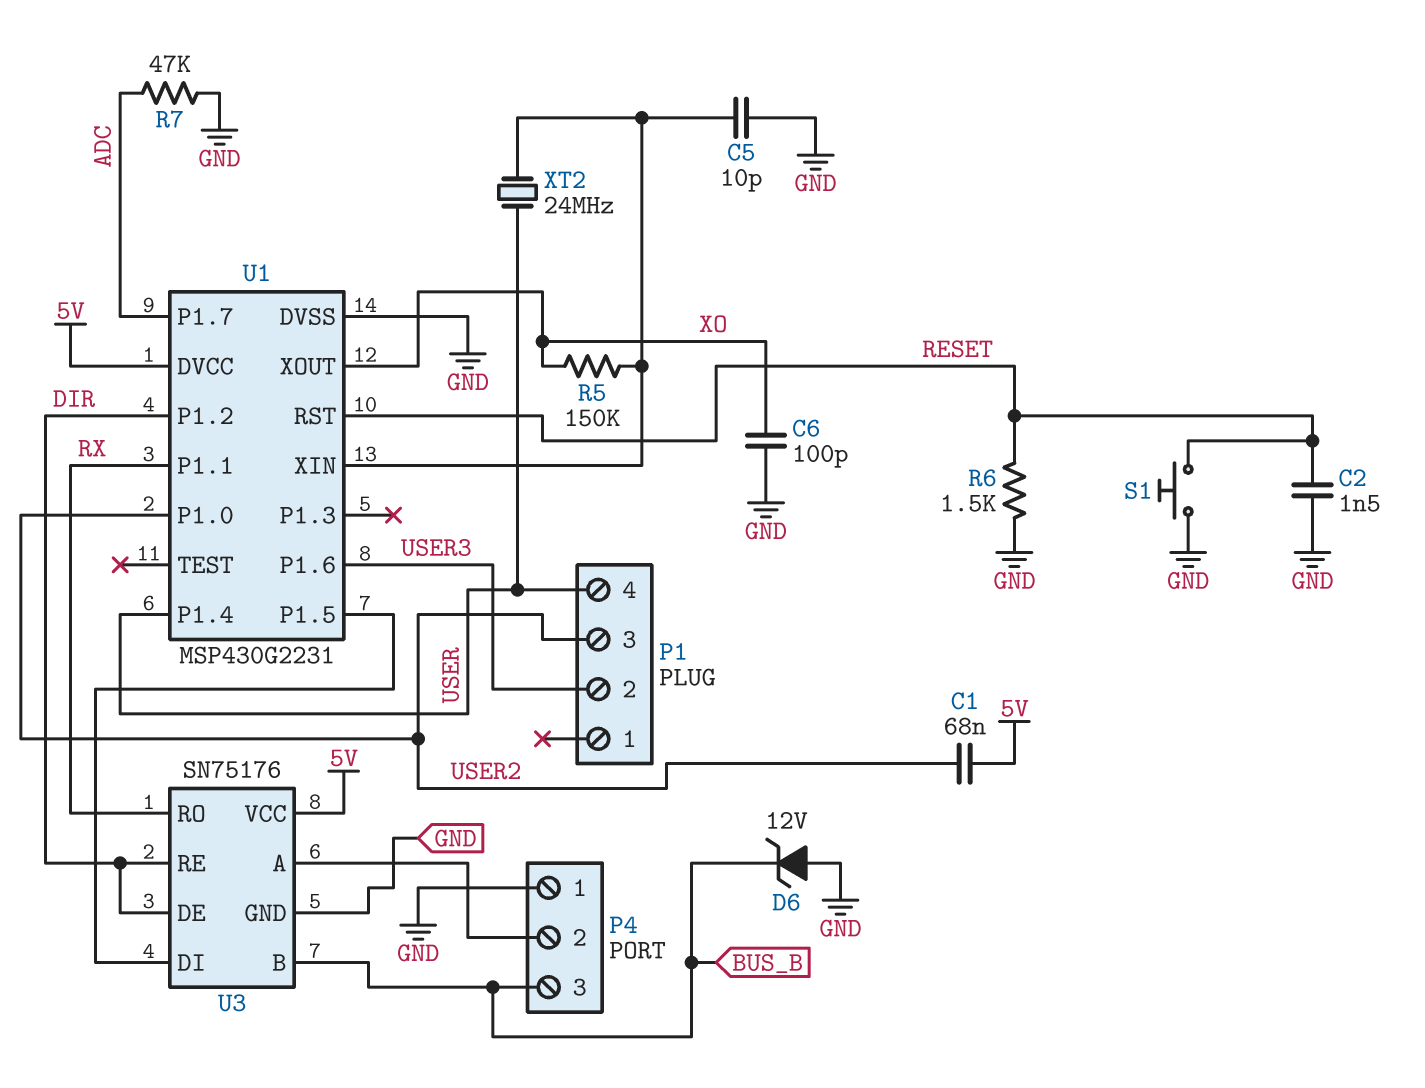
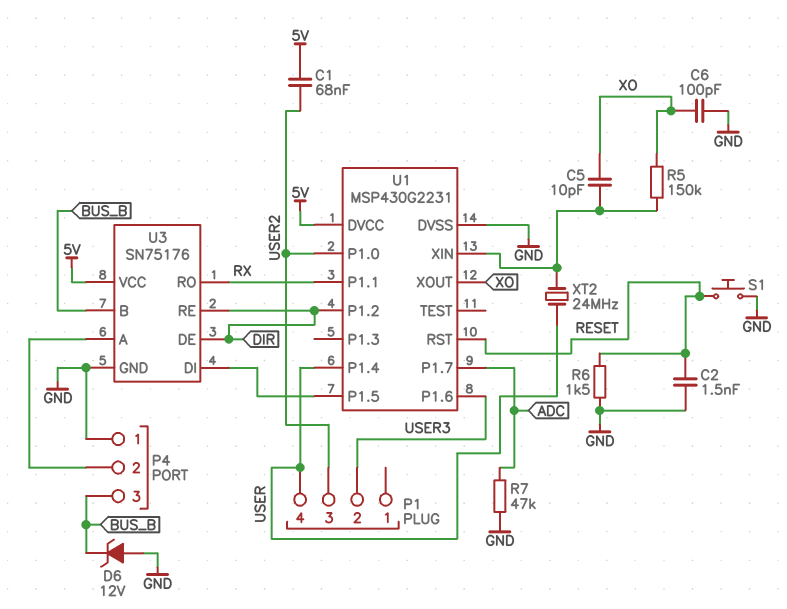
C5: 10pF (GND, U1/XIN) -> 10pF (U1/XIN, XO)

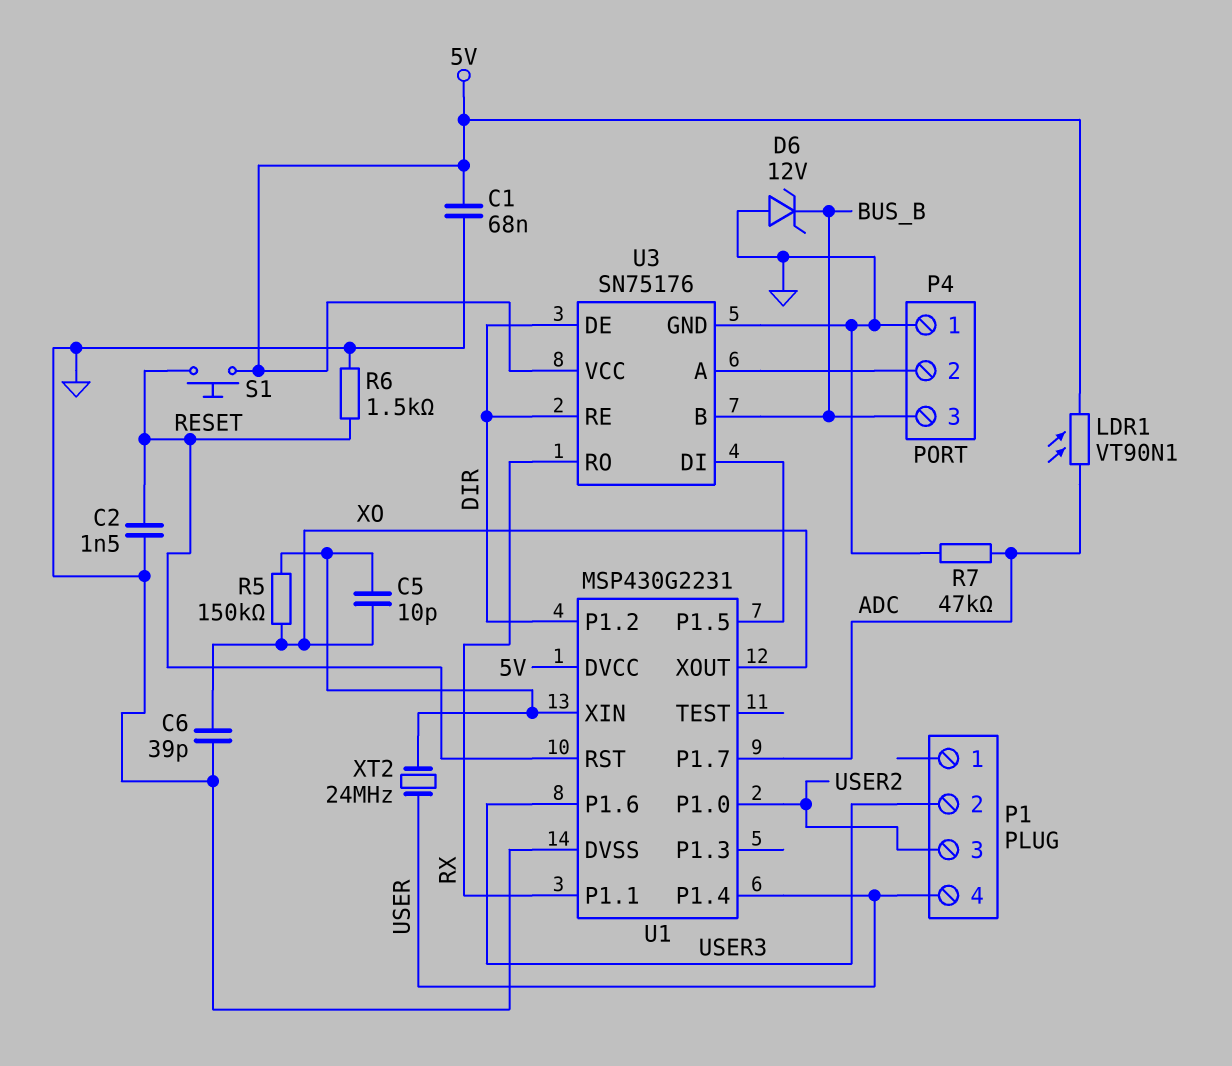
C1: 68nF (5V, USER2) -> 68nF (5V, GND)
C6: 100pF (GND, XO) -> 39pF (GND, XO)
LDR1: none -> VT90N1 (5V, ADC)
S1: button (GND, RESET) -> button (5V, RESET)

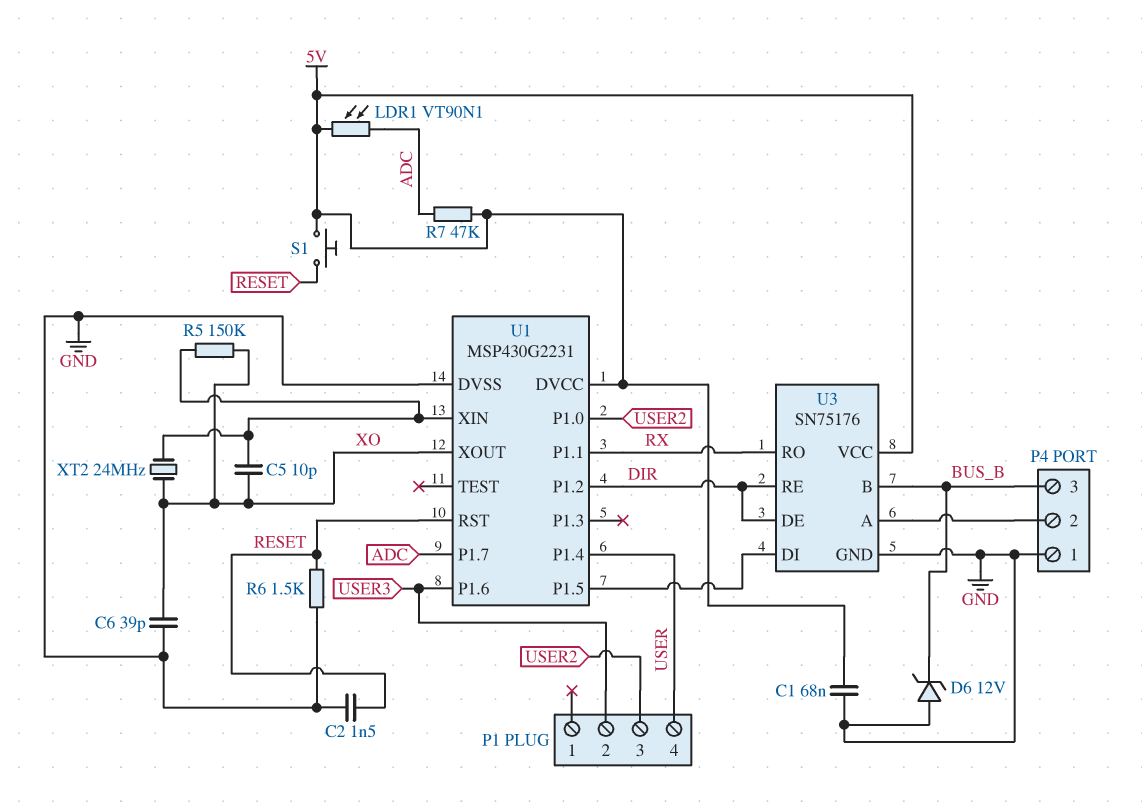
R7: 47k (ADC, GND) -> 47k (5V, ADC)
XT2: 24MHz (U1/XIN, USER) -> 24MHz (U1/XIN, XO)

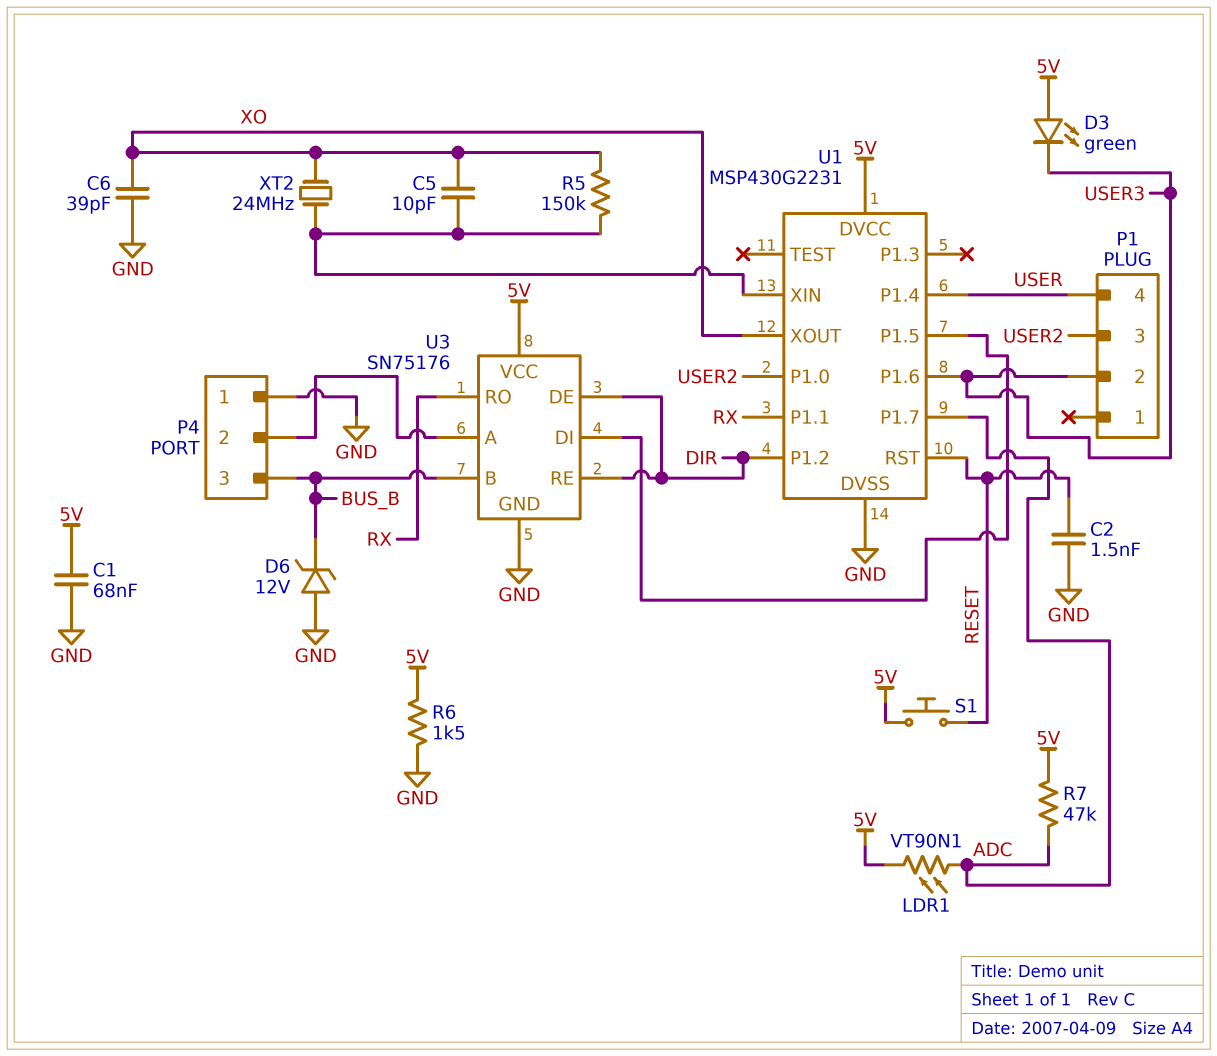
D3: none -> LED green (A 5V, K USER3)
R6: 1.5k (GND, RESET) -> 1.5k (5V, GND)

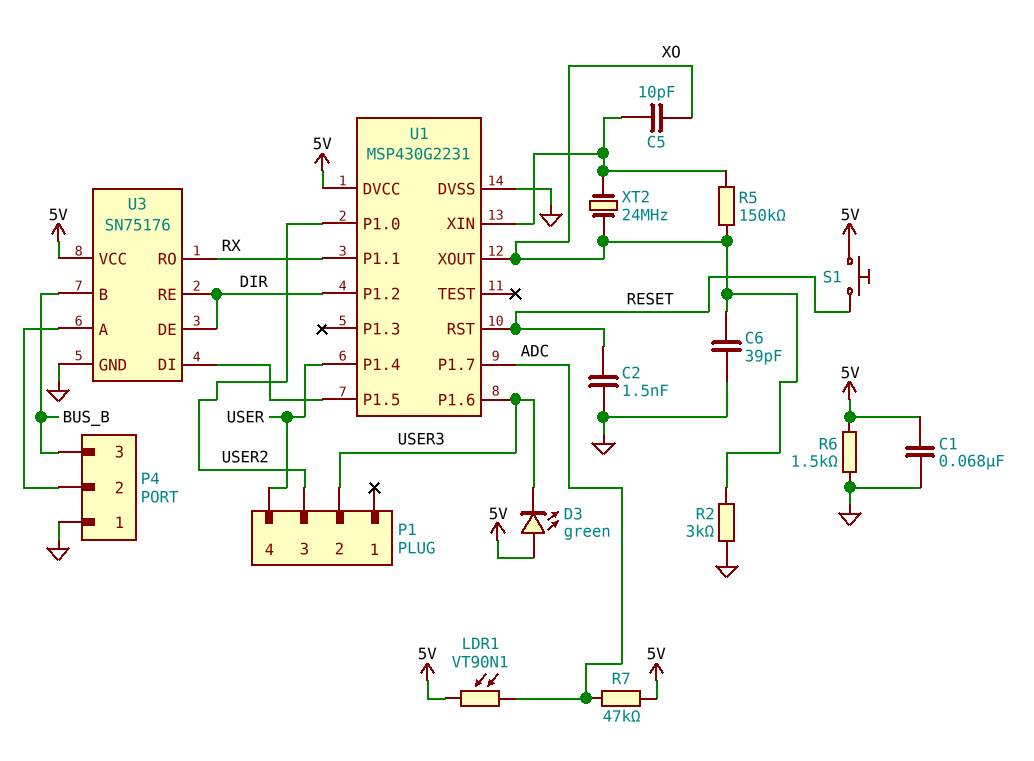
D6: zener 12V (A GND, K BUS_B) -> none
R2: none -> 3k (GND, XO)

